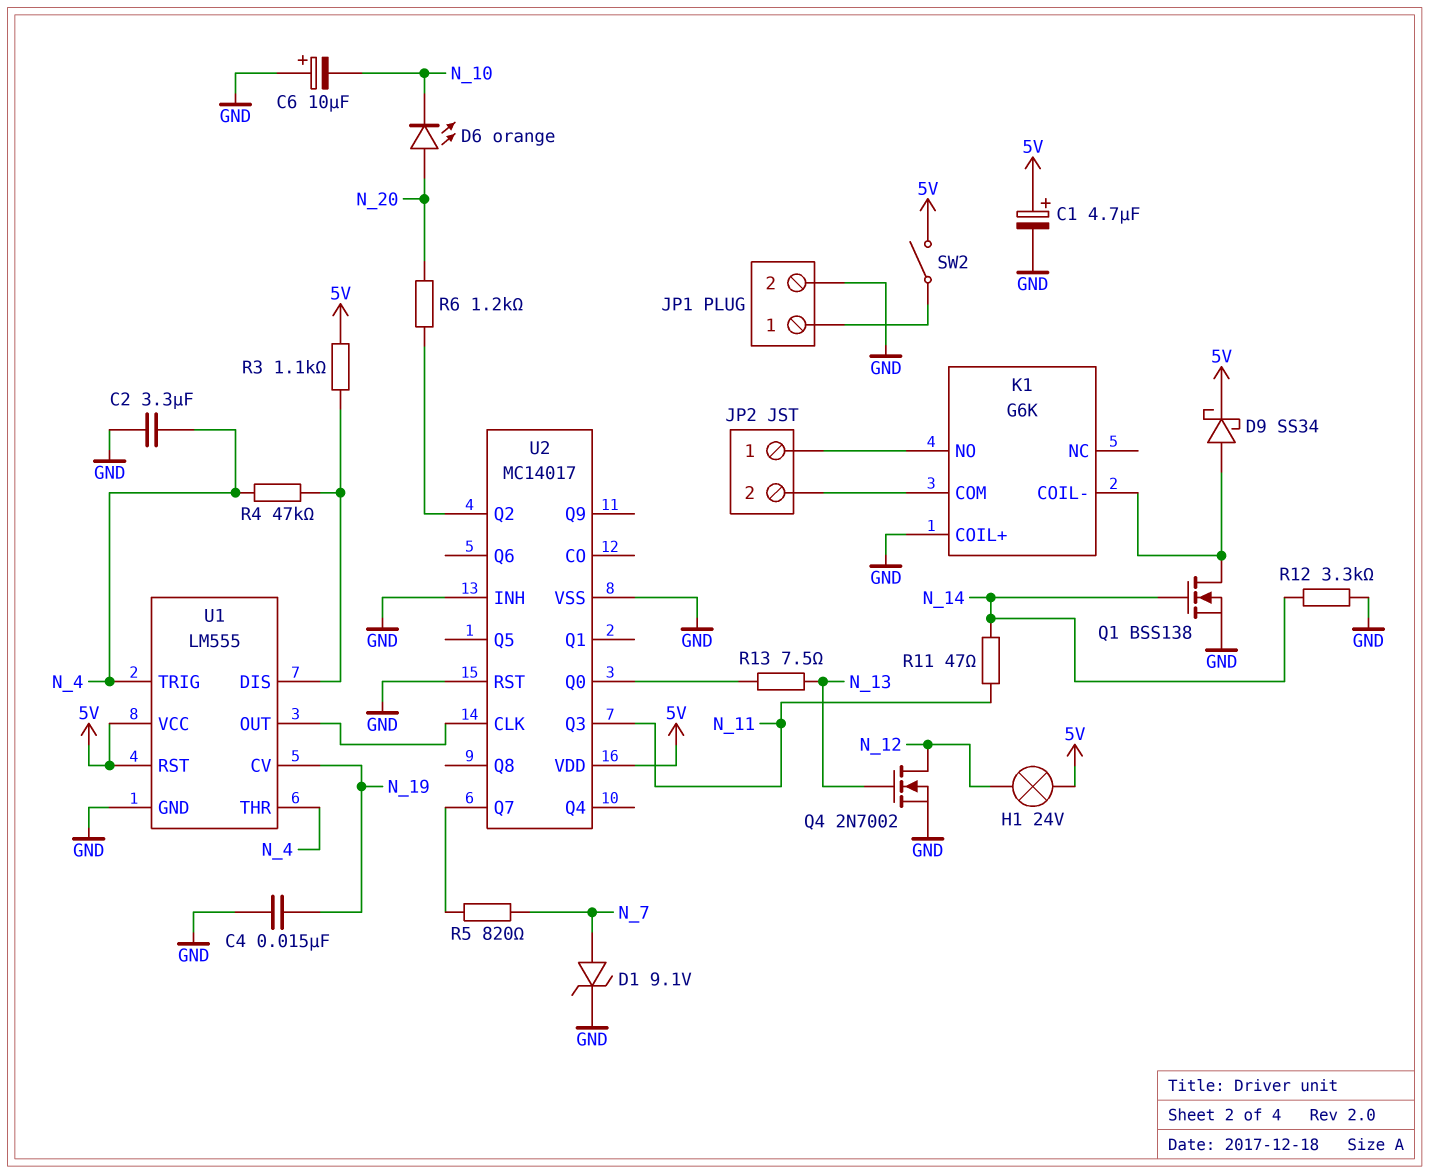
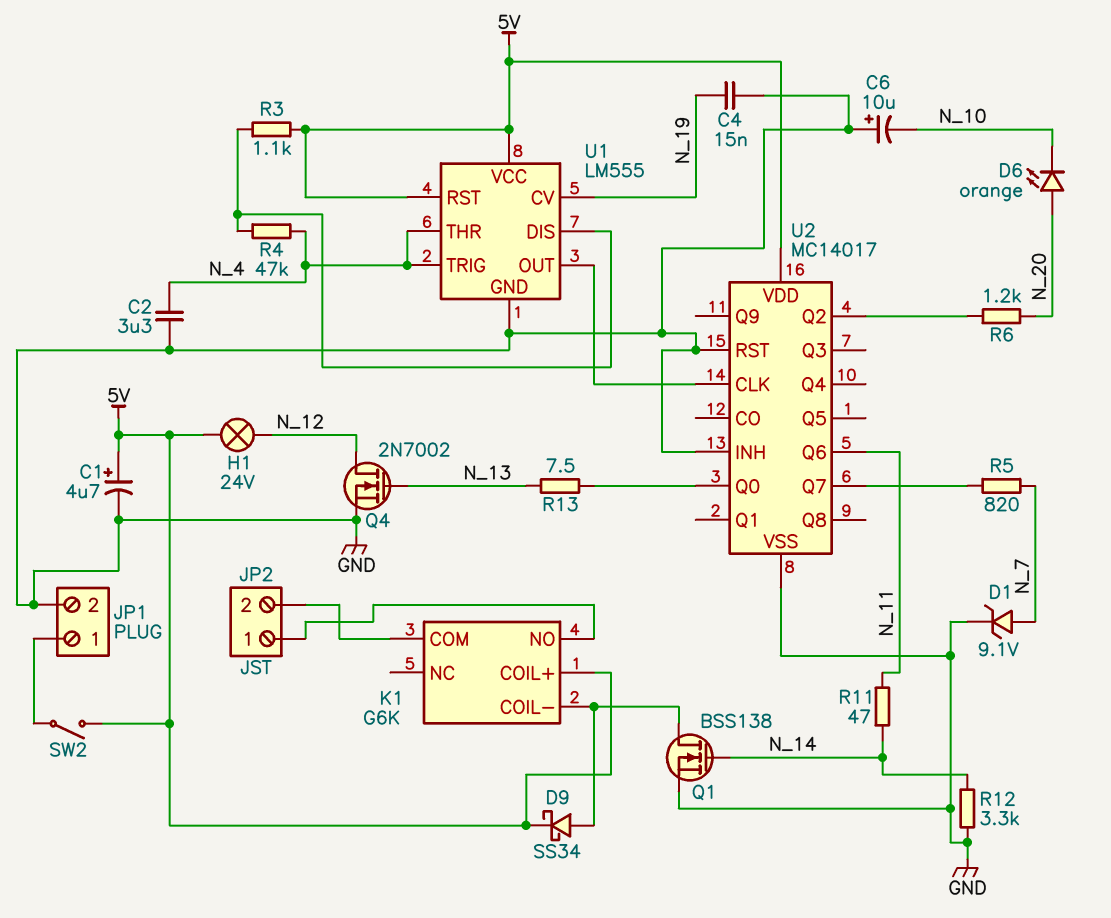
K1 pin COIL+: GND -> 5V
U2 pin Q3: N_11 -> none
U2 pin Q6: none -> N_11

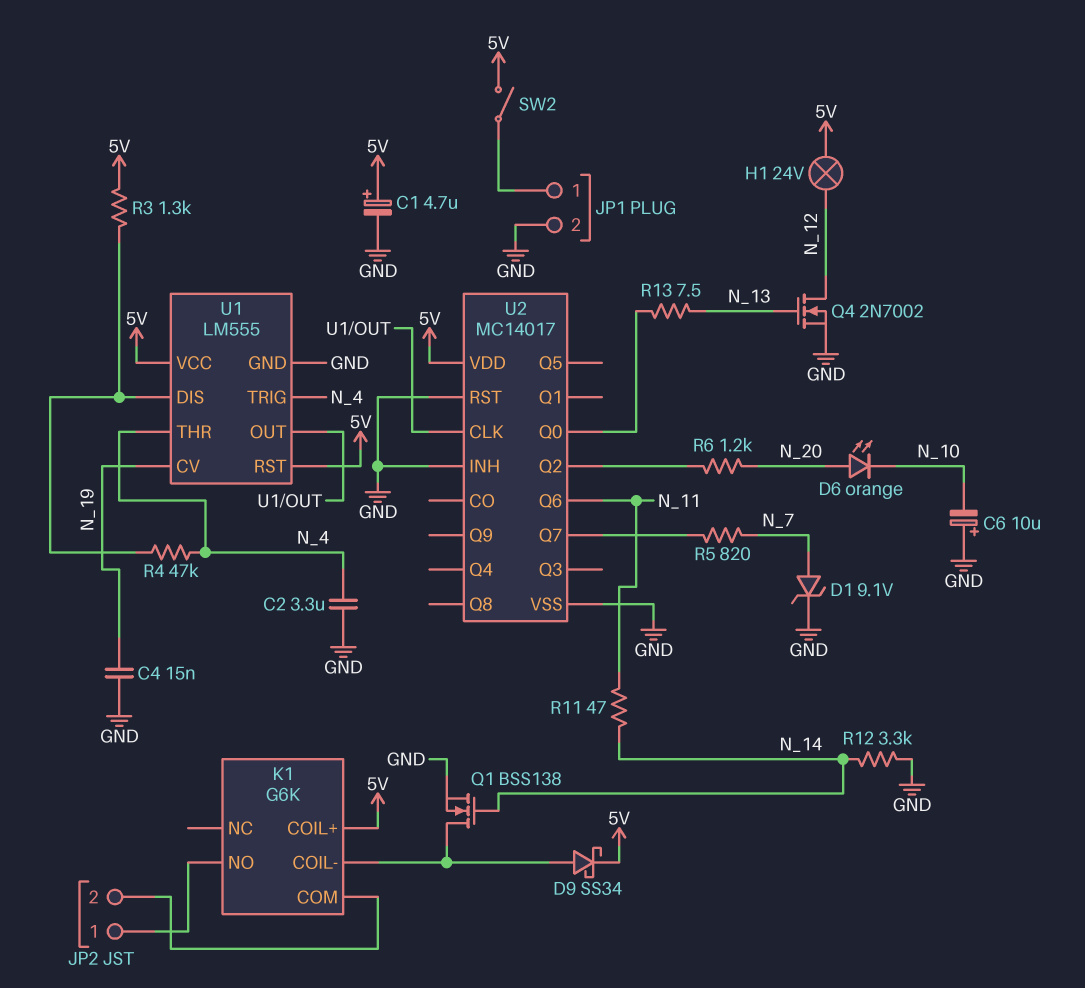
R3: 1.1k (5V, U1/DIS) -> 1.3k (5V, U1/DIS)

